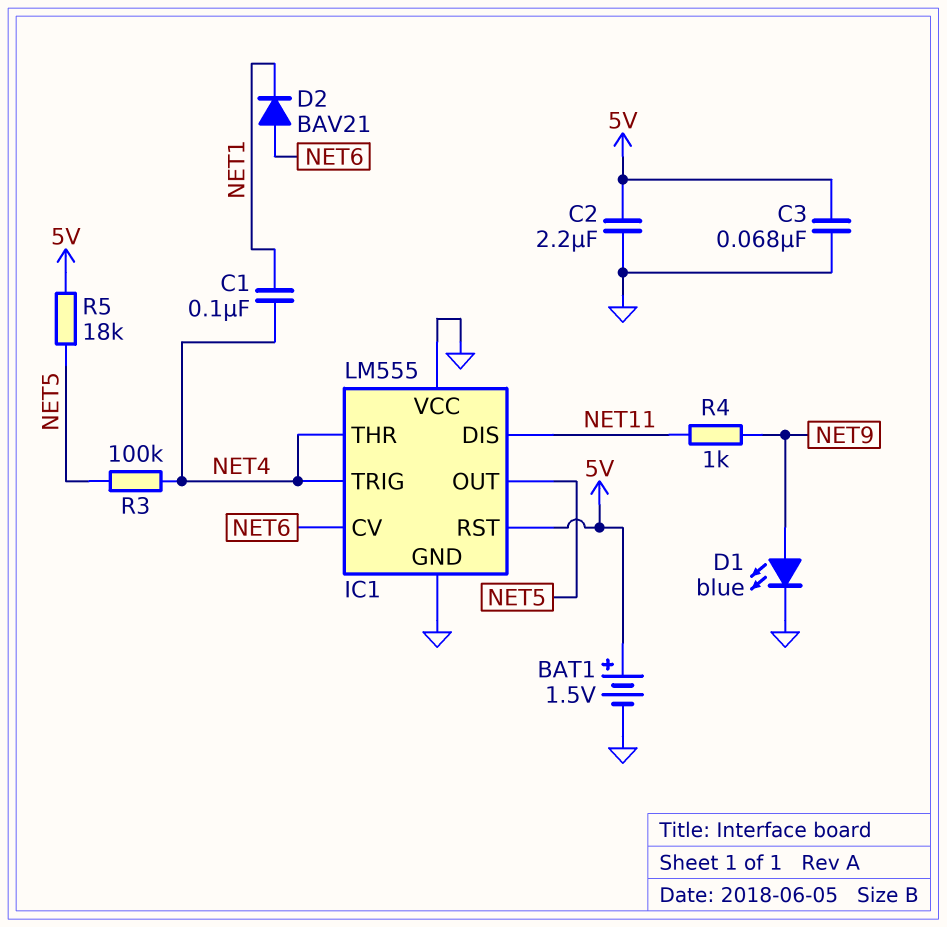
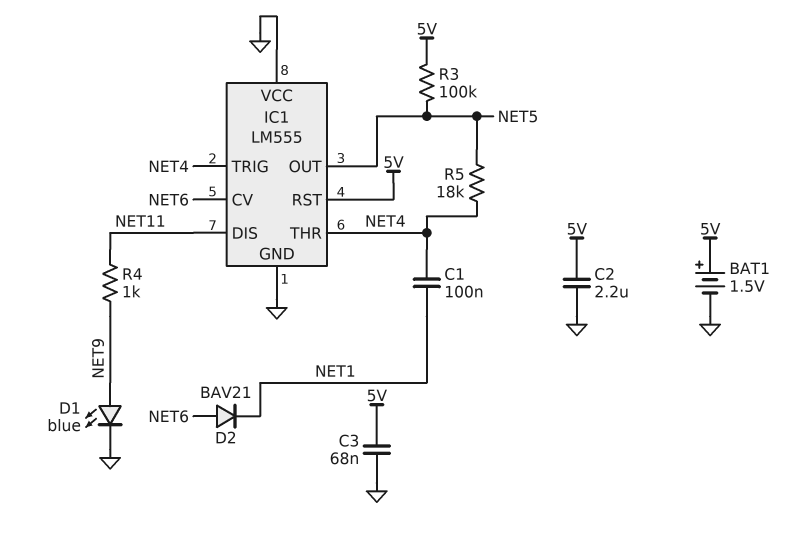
R3: 100k (NET4, NET5) -> 100k (5V, NET5)
R5: 18k (5V, NET5) -> 18k (NET4, NET5)

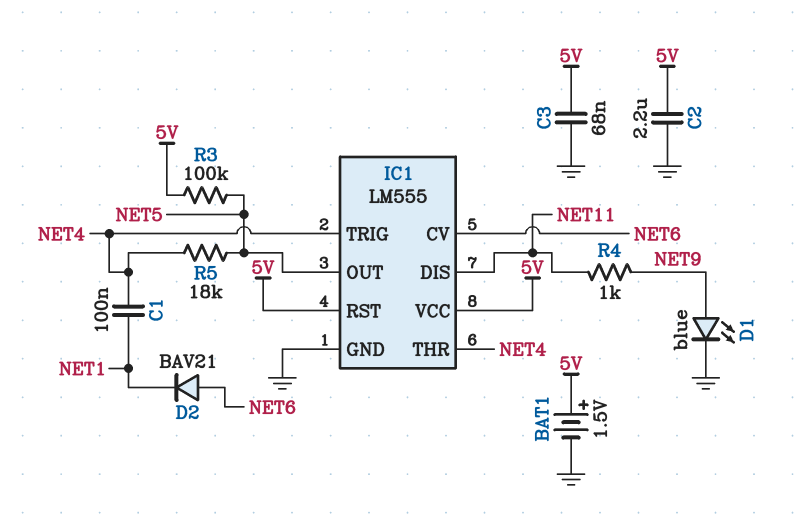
IC1 pin VCC: GND -> 5V

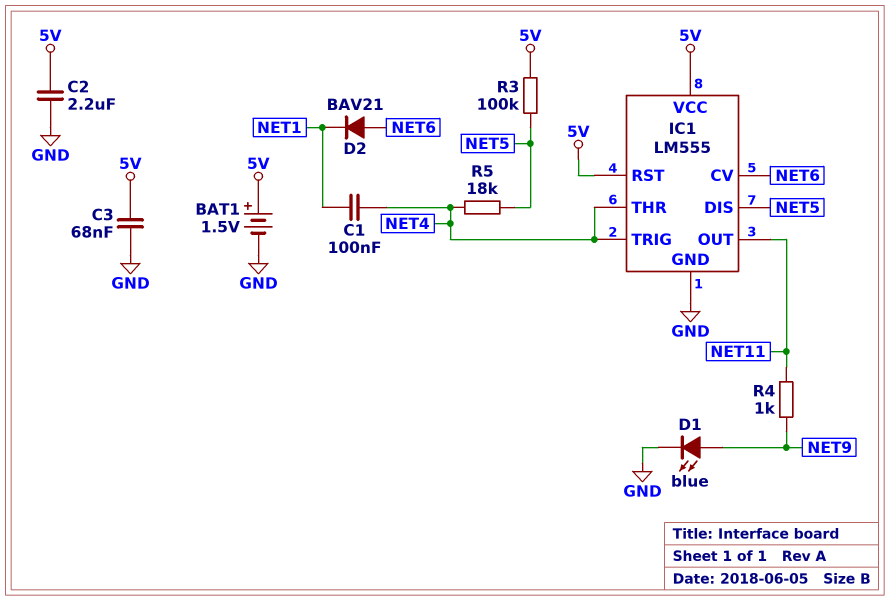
IC1 pin DIS: NET11 -> NET5
IC1 pin OUT: NET5 -> NET11

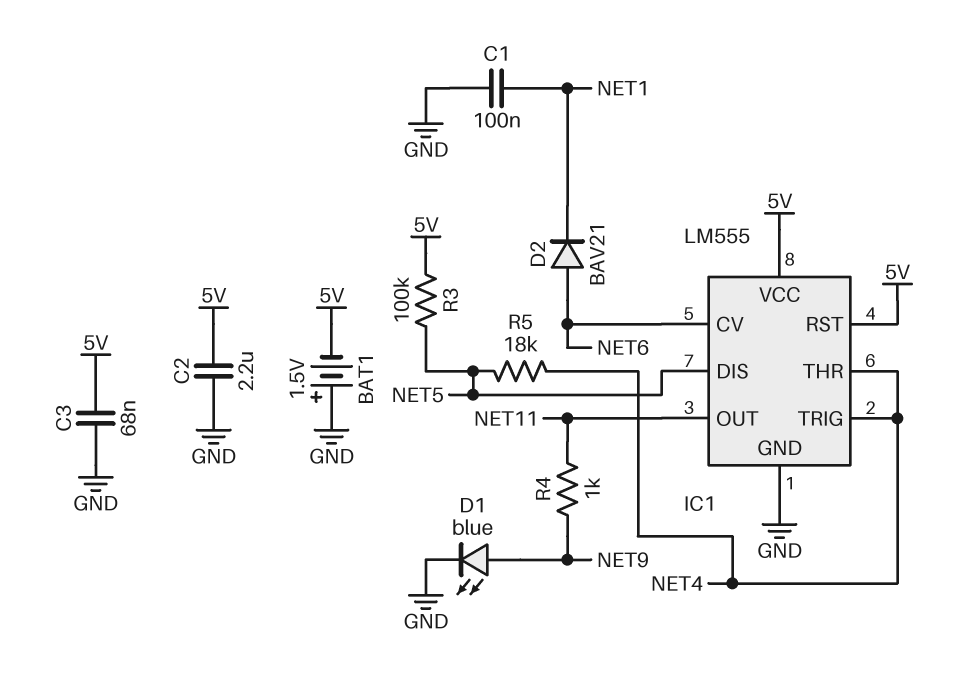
BAT1: 1.5V (plus 5V, minus GND) -> 1.5V (plus GND, minus 5V)
C1: 100nF (NET1, NET4) -> 100nF (GND, NET1)

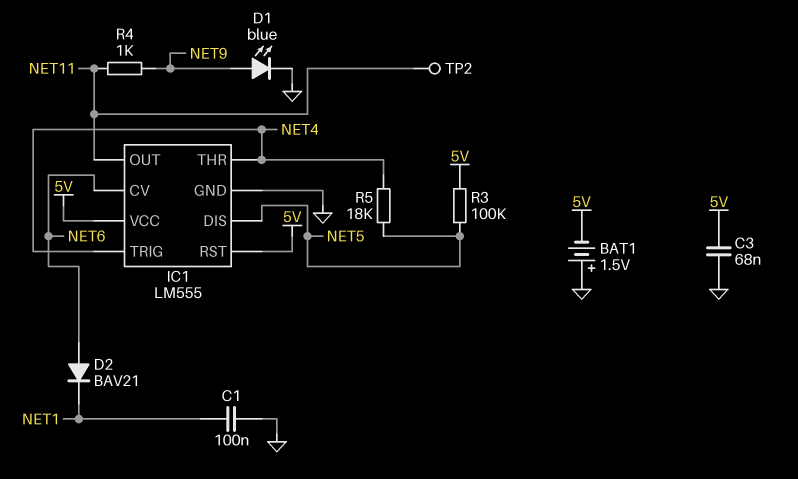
C2: 2.2uF (5V, GND) -> none
TP2: none -> test point (NET11)

